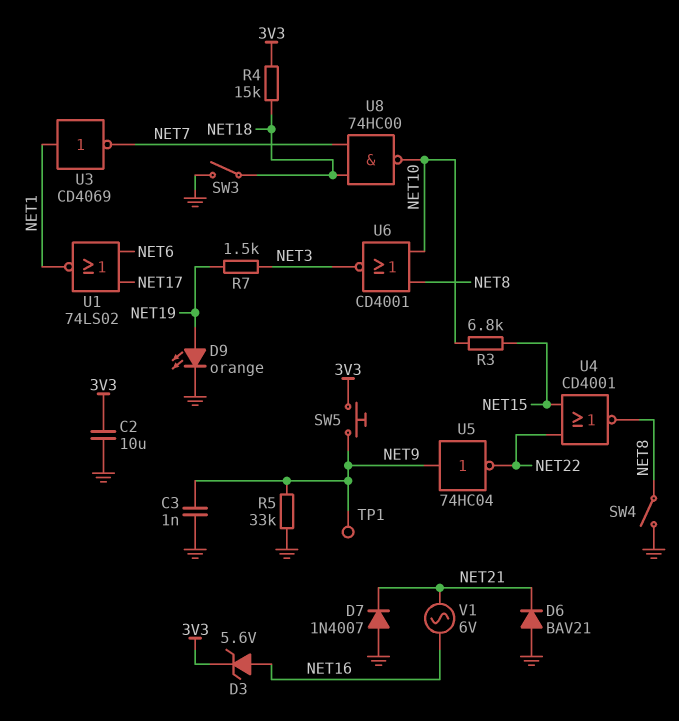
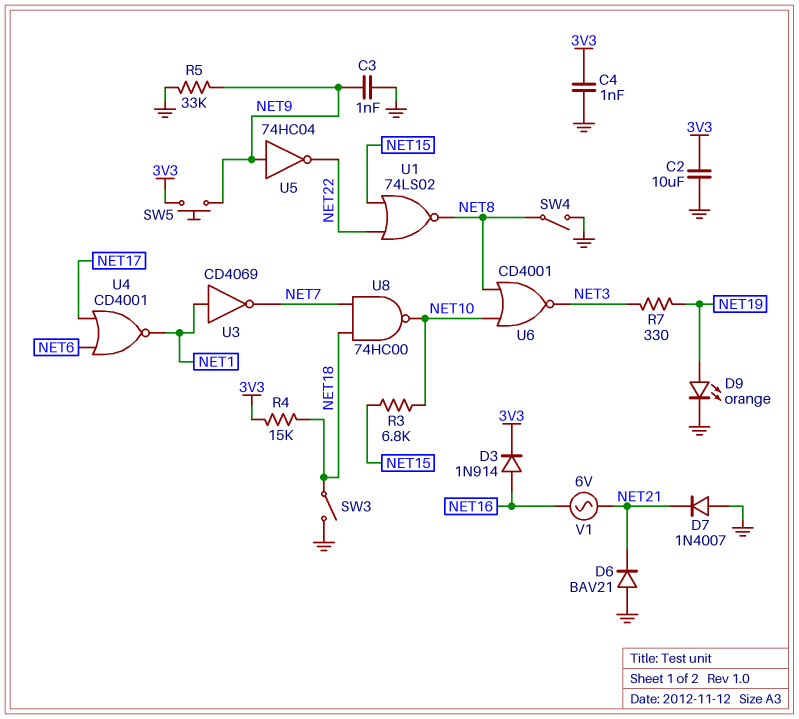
C4: none -> 1nF (3V3, GND)
D3: zener 5.6V (A NET16, K 3V3) -> diode 1N914 (A NET16, K 3V3)
R7: 1.5k (NET3, NET19) -> 330 (NET3, NET19)
TP1: test point (NET9) -> none
U1: NOR 74LS02 (in NET6, in NET17, out NET1) -> NOR 74LS02 (in NET15, in NET22, out NET8)
U4: NOR CD4001 (in NET15, in NET22, out NET8) -> NOR CD4001 (in NET6, in NET17, out NET1)

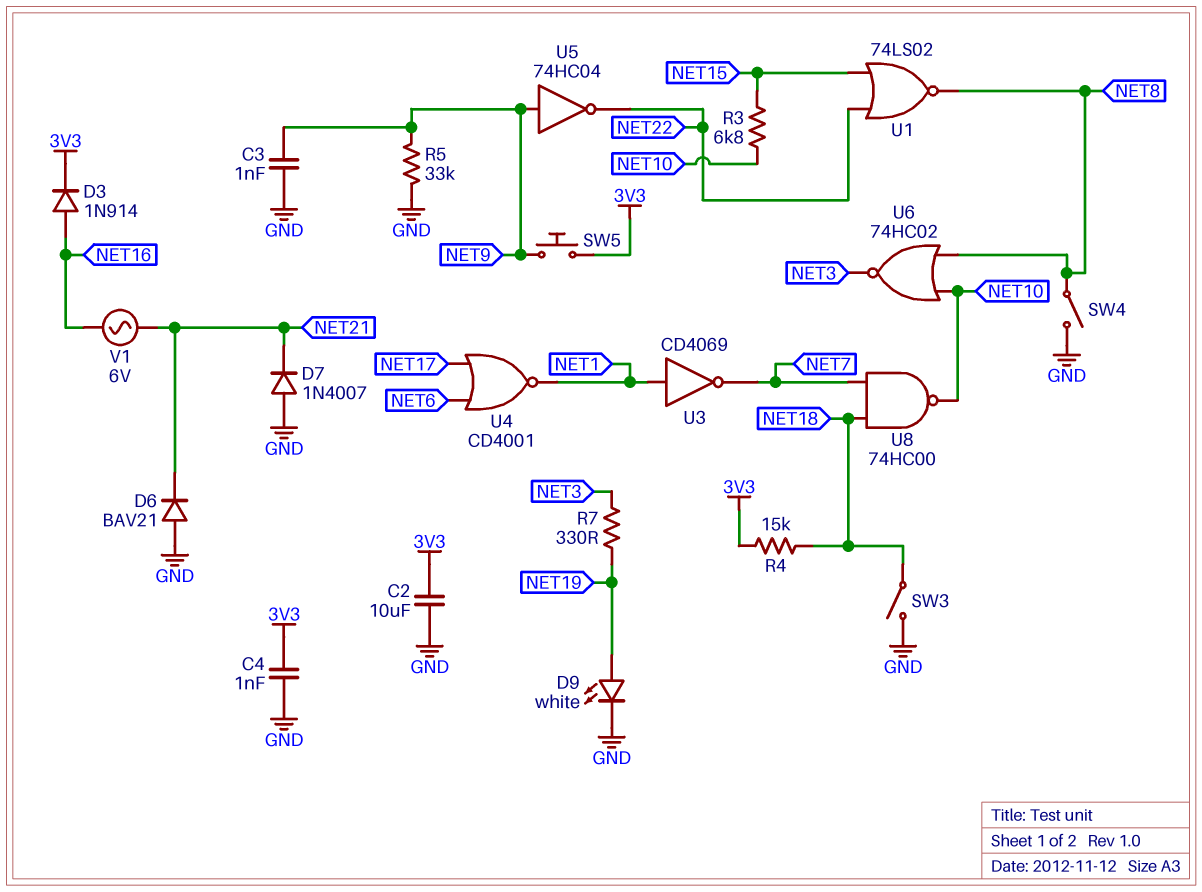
D9: LED orange (A NET19, K GND) -> LED white (A NET19, K GND)
U6: NOR CD4001 (in NET8, in NET10, out NET3) -> NOR 74HC02 (in NET8, in NET10, out NET3)

